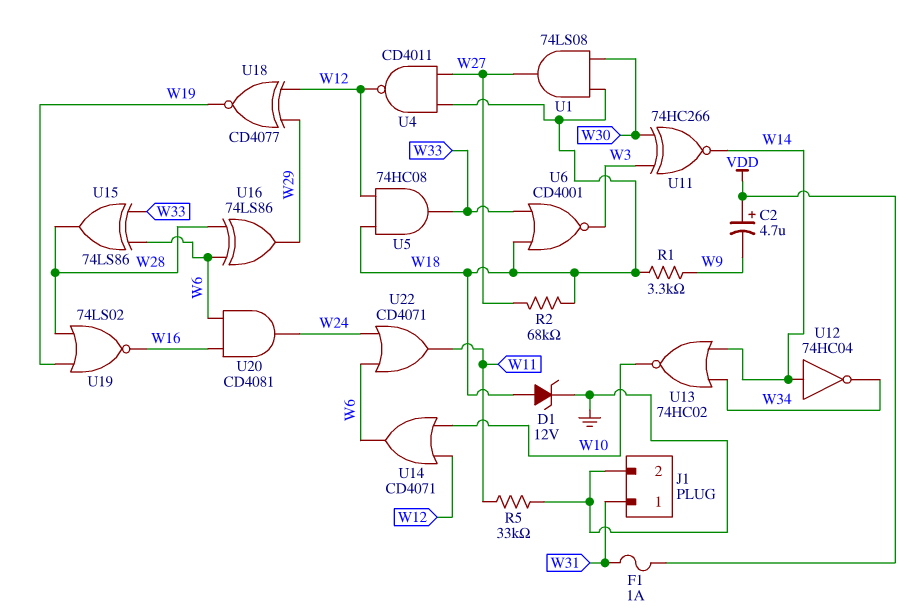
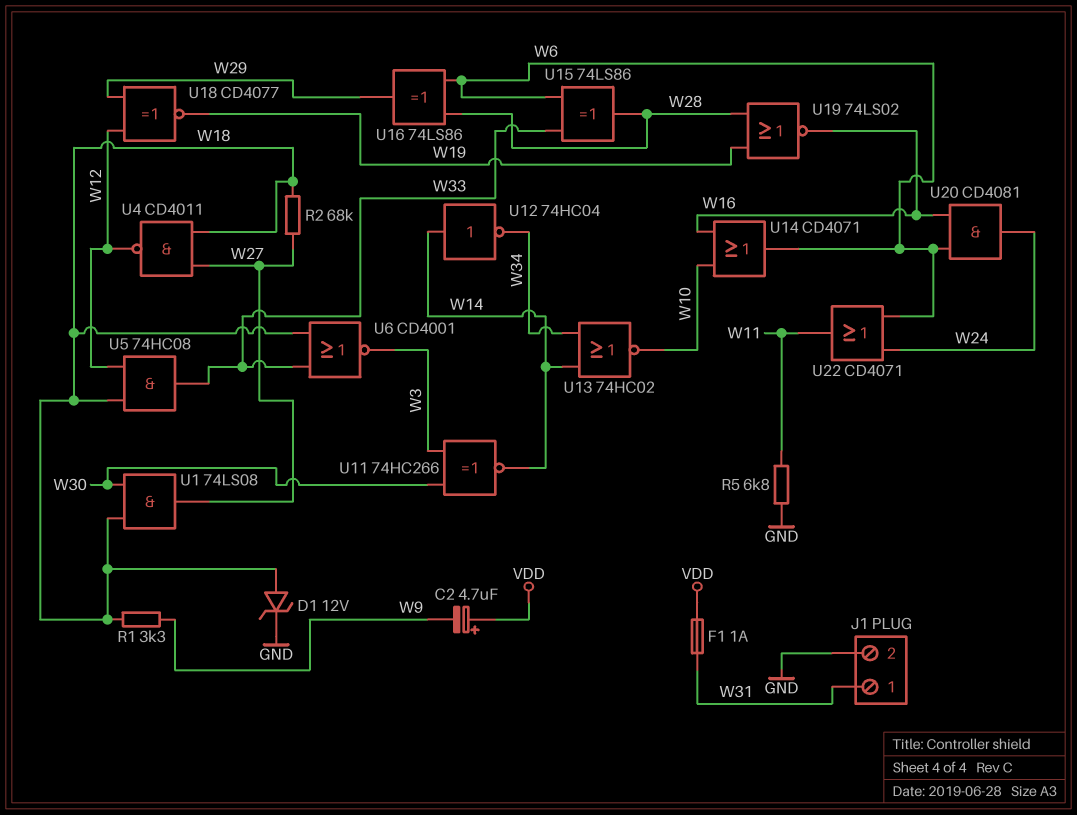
R5: 33k (GND, W11) -> 6.8k (GND, W11)
U14: OR CD4071 (in W10, in W12, out W6) -> OR CD4071 (in W10, in W16, out W6)

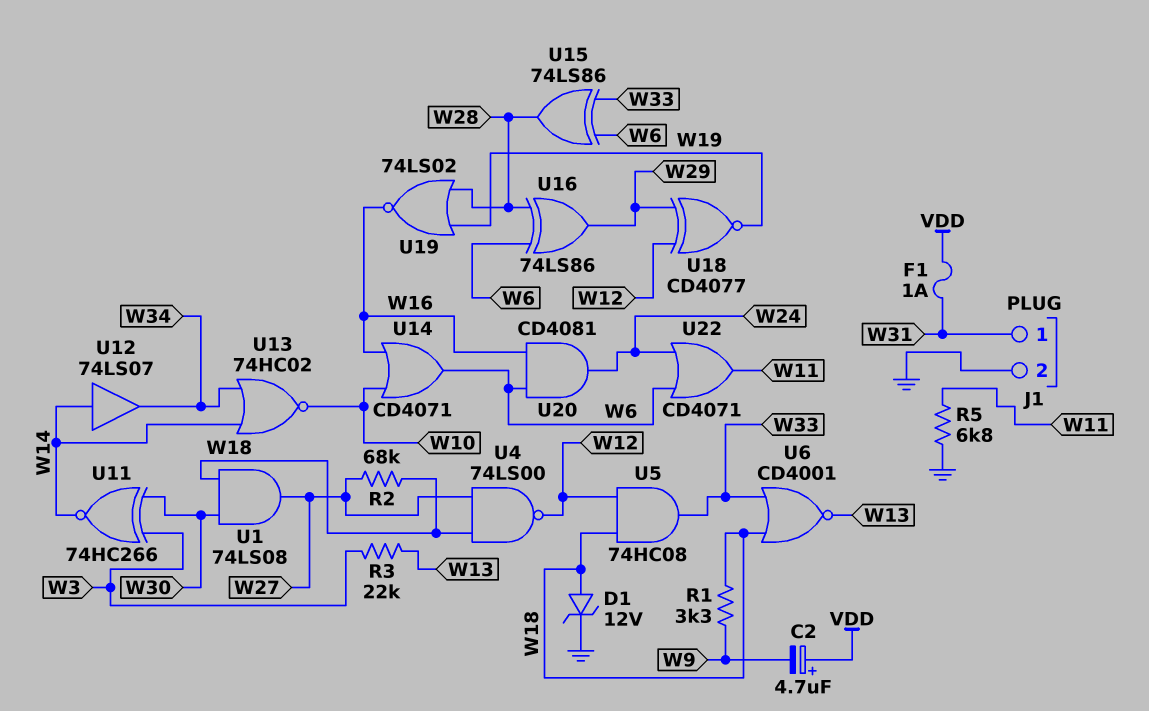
R3: none -> 22k (W3, W13)
U4: NAND CD4011 (in W18, in W27, out W12) -> NAND 74LS00 (in W18, in W27, out W12)
U6: NOR CD4001 (in W18, in W33, out W3) -> NOR CD4001 (in W18, in W33, out W13)
U12: NOT 74HC04 (in W14, out W34) -> buffer 74LS07 (in W14, out W34)

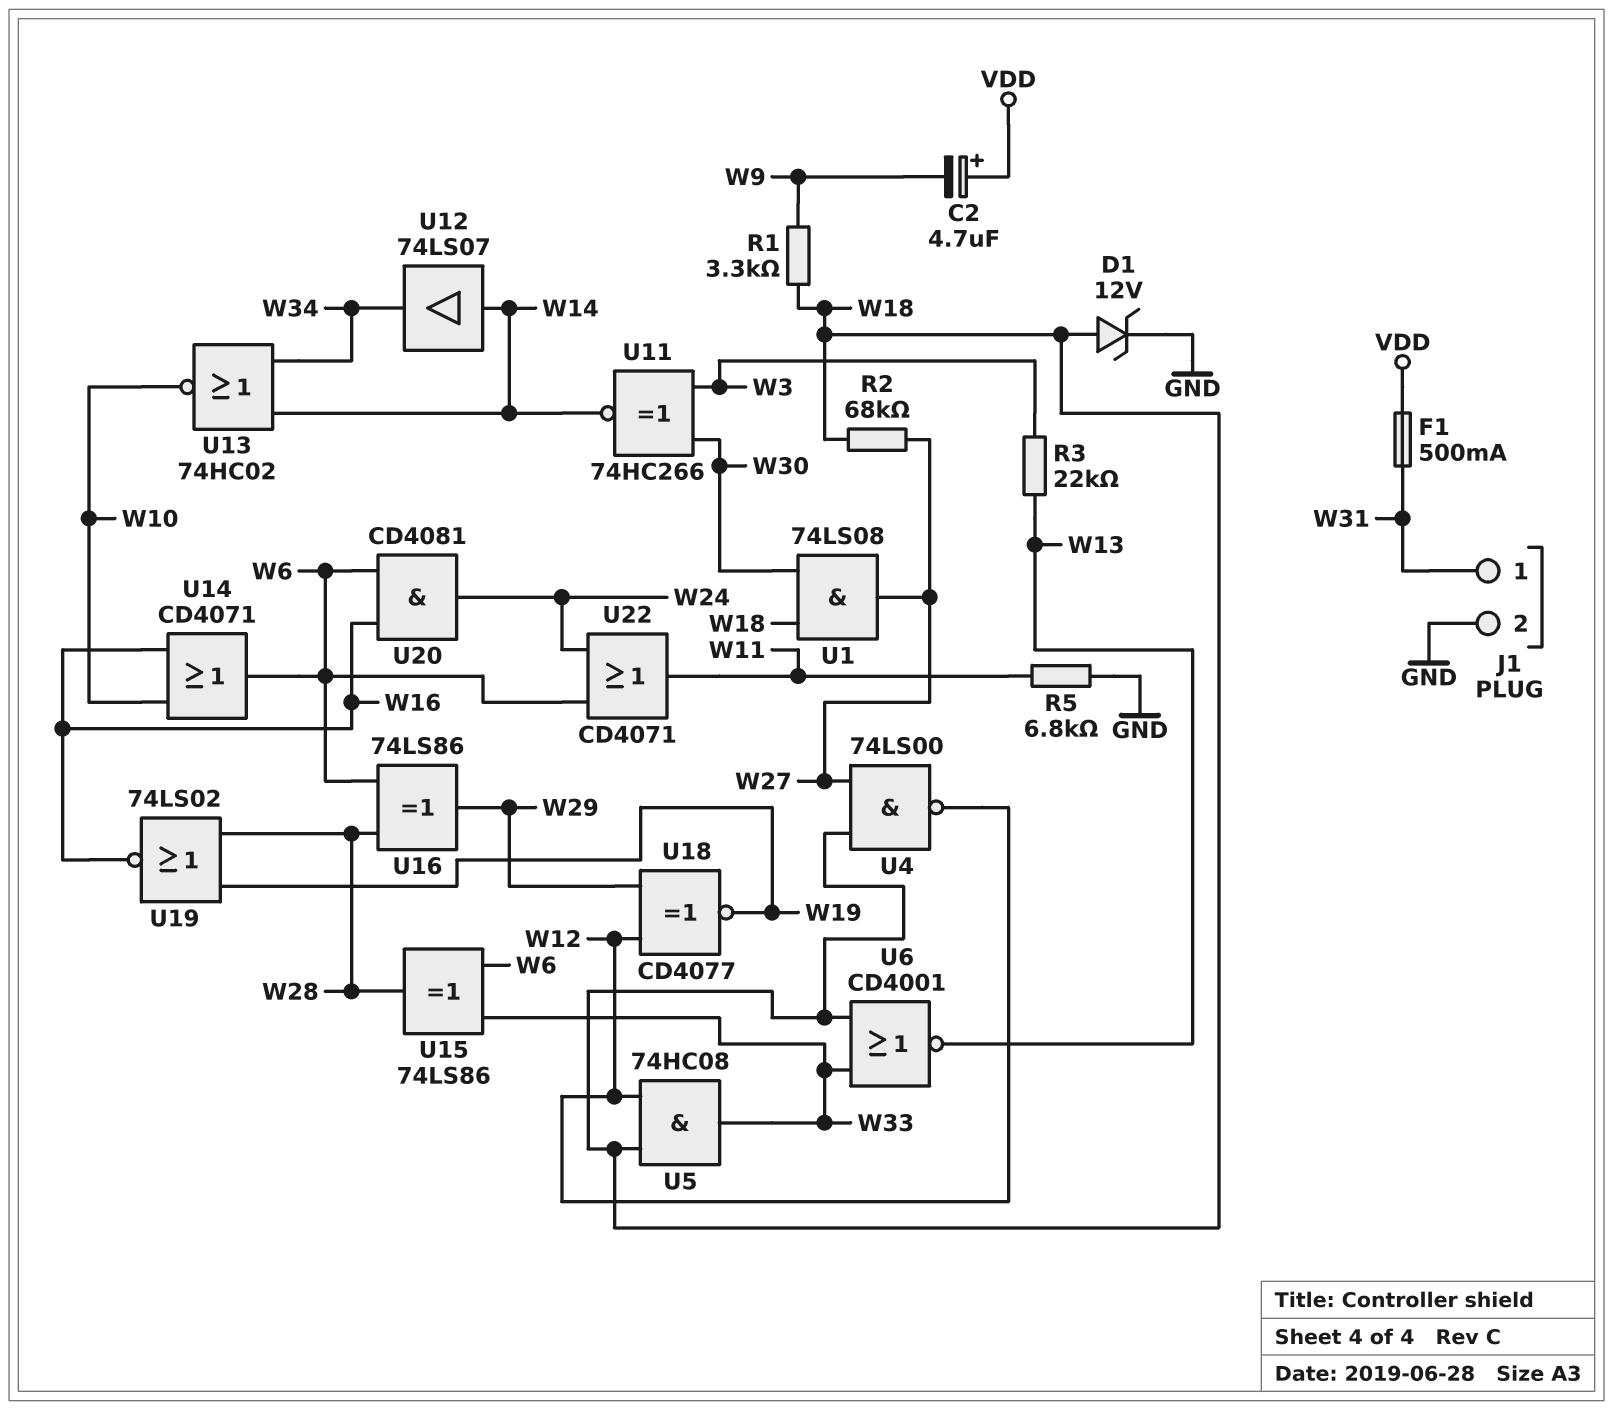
F1: 1A (VDD, W31) -> 500mA (VDD, W31)

